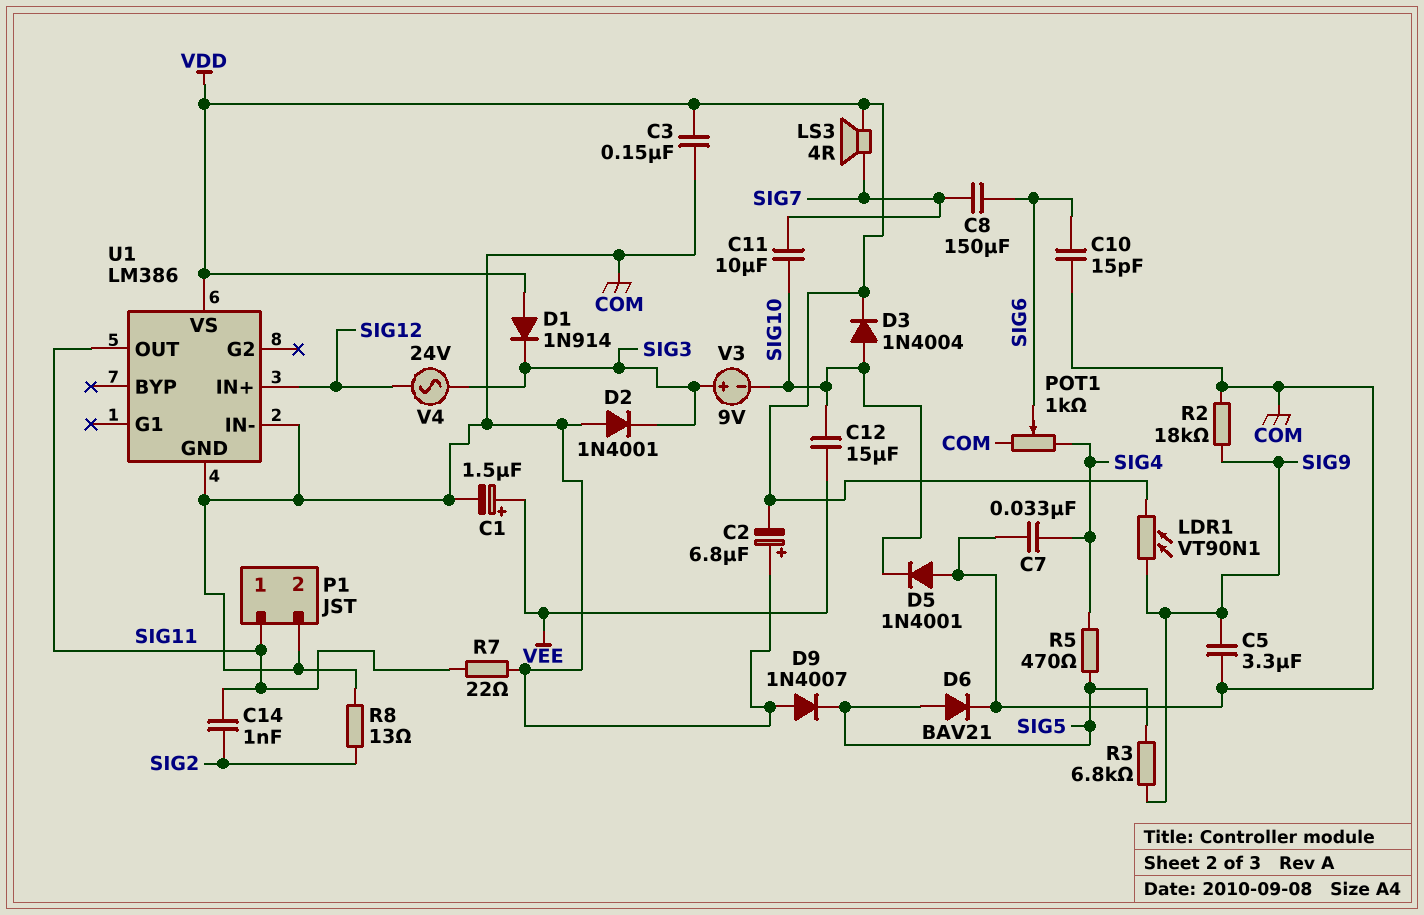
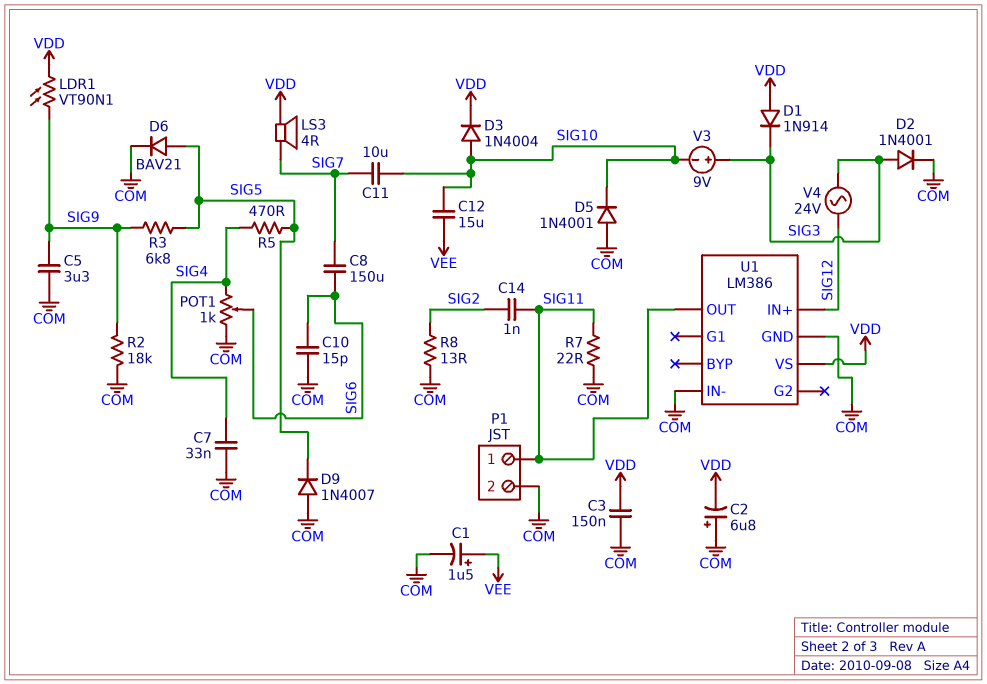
D2: diode 1N4001 (A COM, K SIG3) -> diode 1N4001 (A SIG3, K COM)

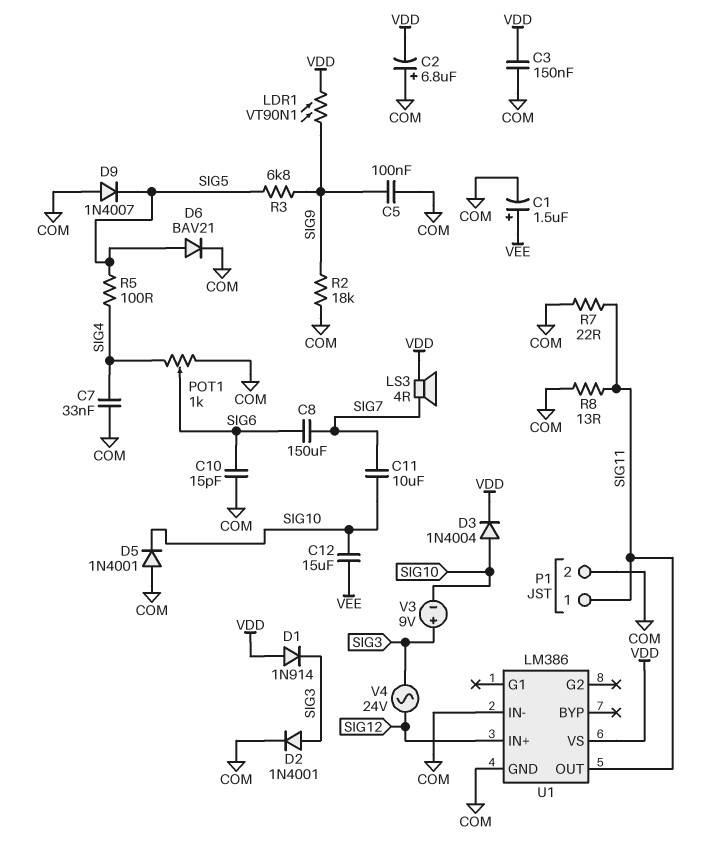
C5: 3.3uF (COM, SIG9) -> 100nF (COM, SIG9)
C14: 1nF (SIG2, SIG11) -> none
R5: 470 (SIG4, SIG5) -> 100 (SIG4, SIG5)
R8: 13 (COM, SIG2) -> 13 (COM, SIG11)

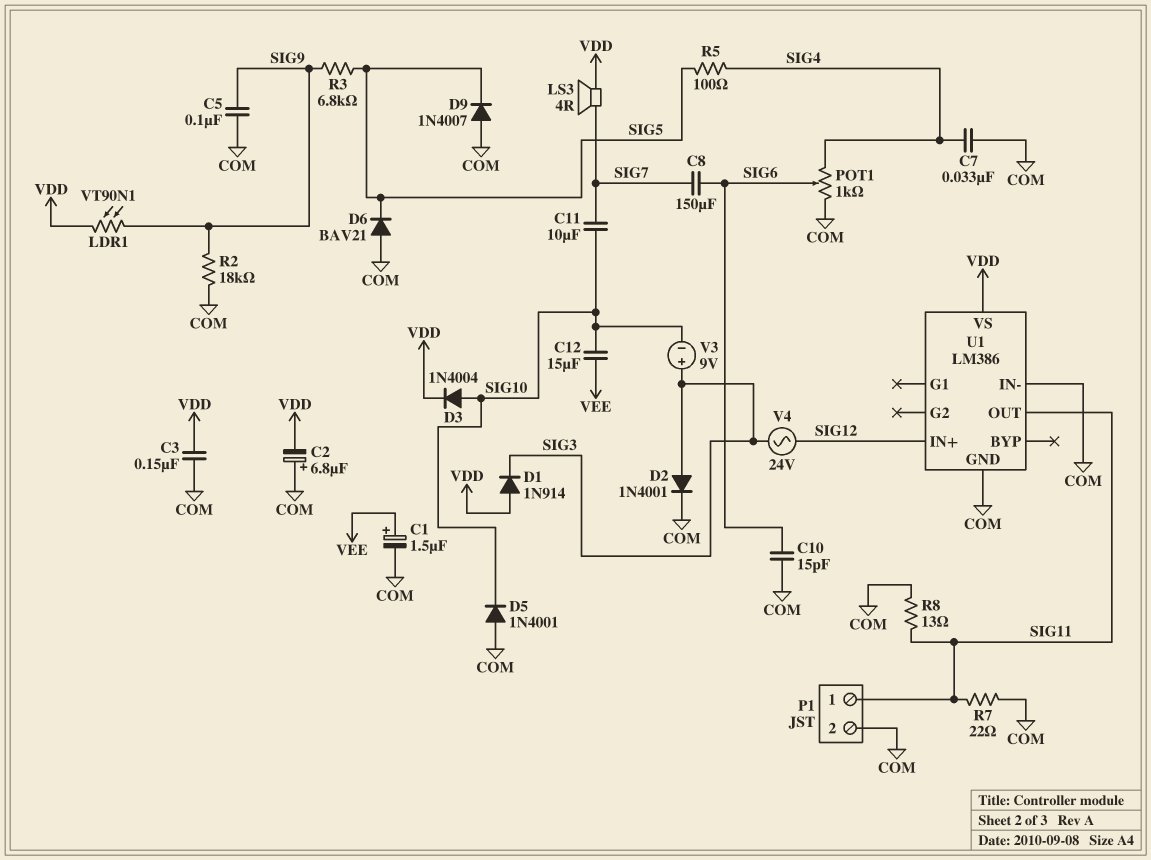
D6: diode BAV21 (A SIG5, K COM) -> diode BAV21 (A COM, K SIG5)

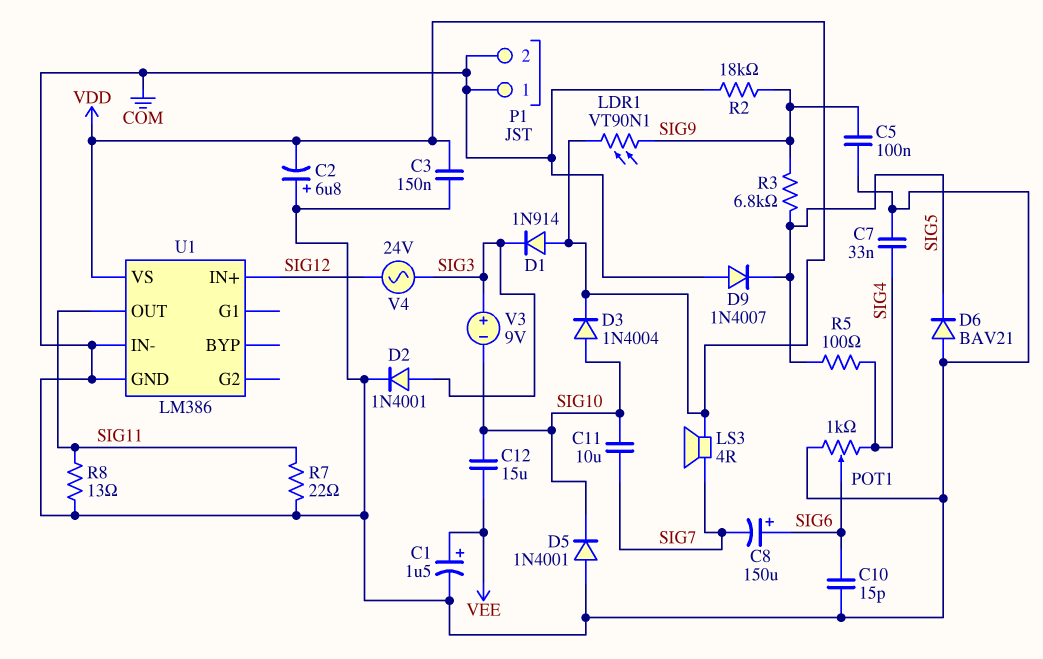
C8: 150uF (SIG6, SIG7) -> 150uF (plus SIG6, minus SIG7)
P1 pin 1: SIG11 -> COM

